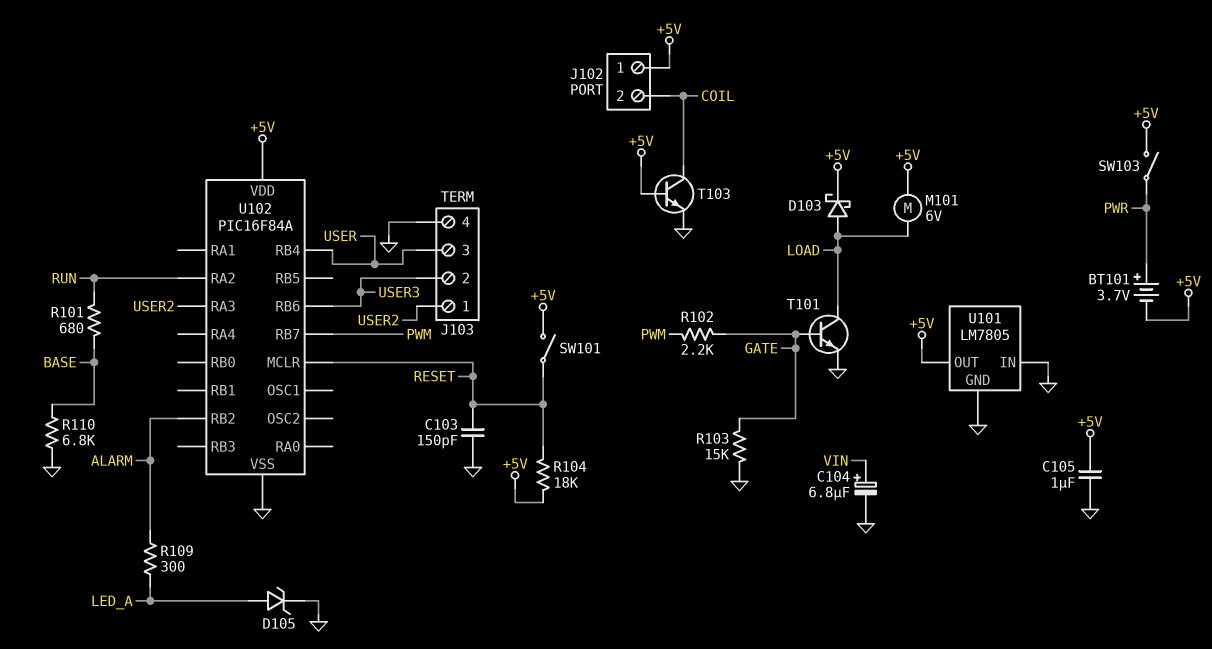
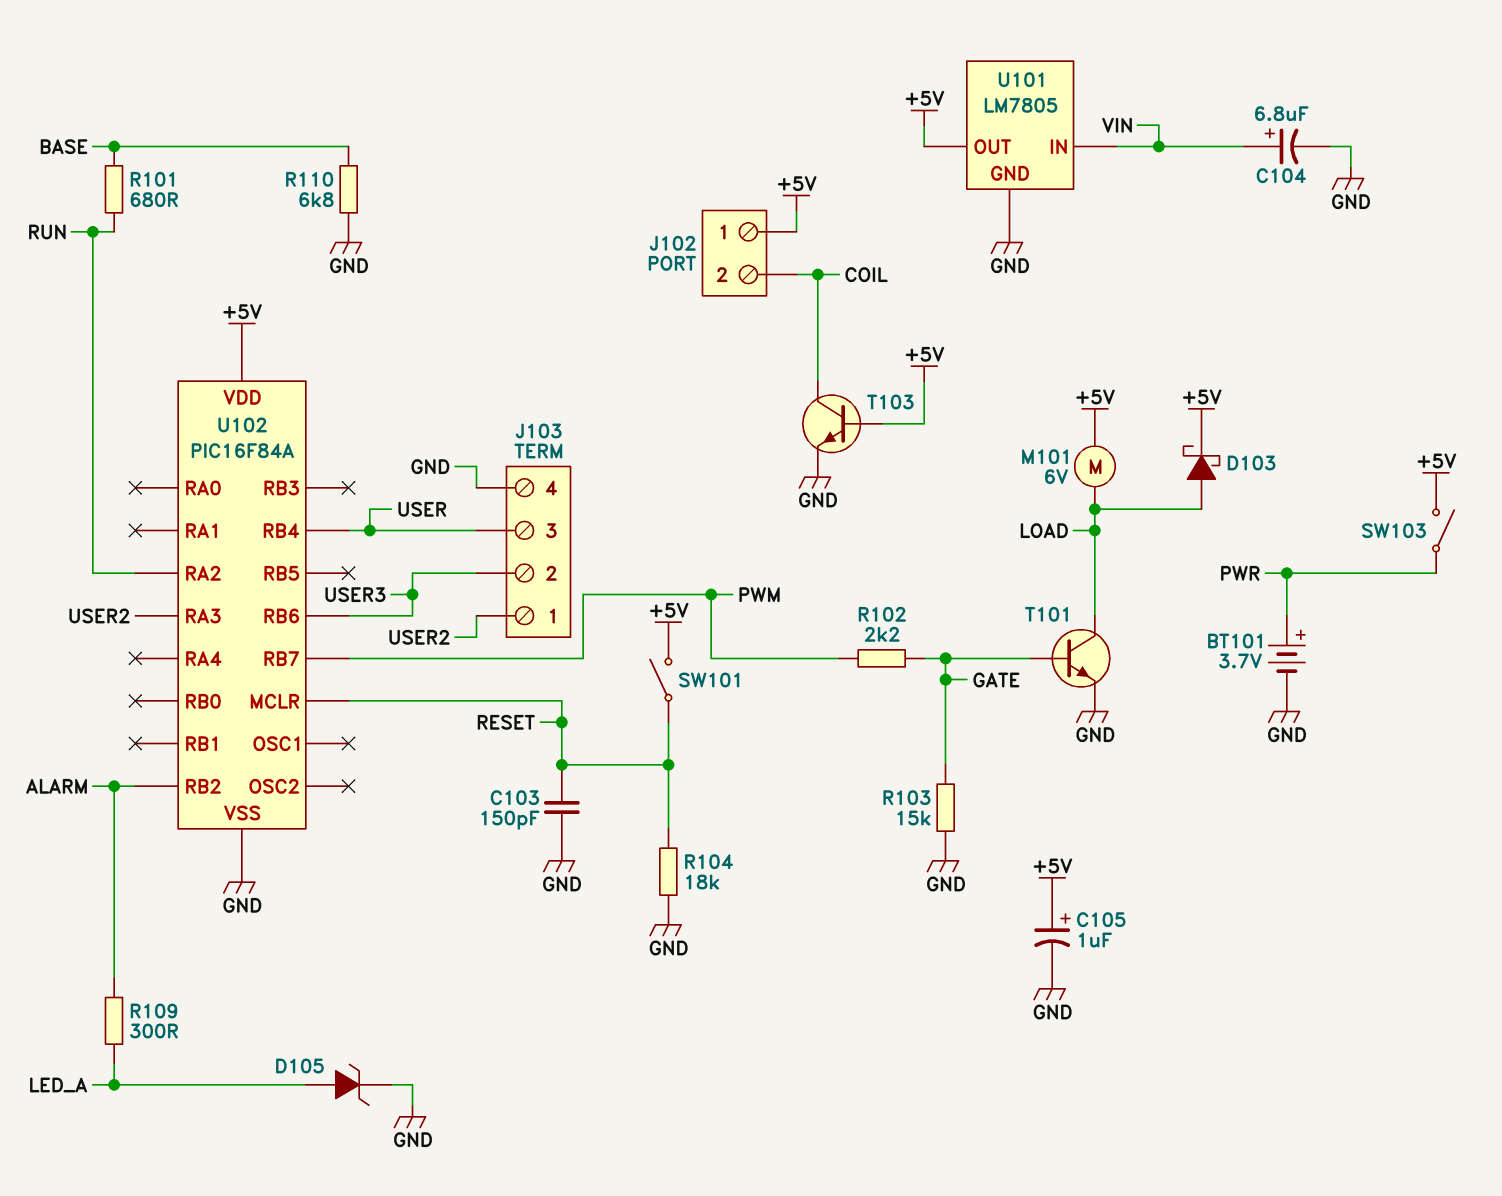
BT101: 3.7V (plus PWR, minus +5V) -> 3.7V (plus PWR, minus GND)
C105: 1uF (+5V, GND) -> 1uF (plus +5V, minus GND)
R104: 18k (+5V, RESET) -> 18k (GND, RESET)
U101 pin IN: GND -> VIN

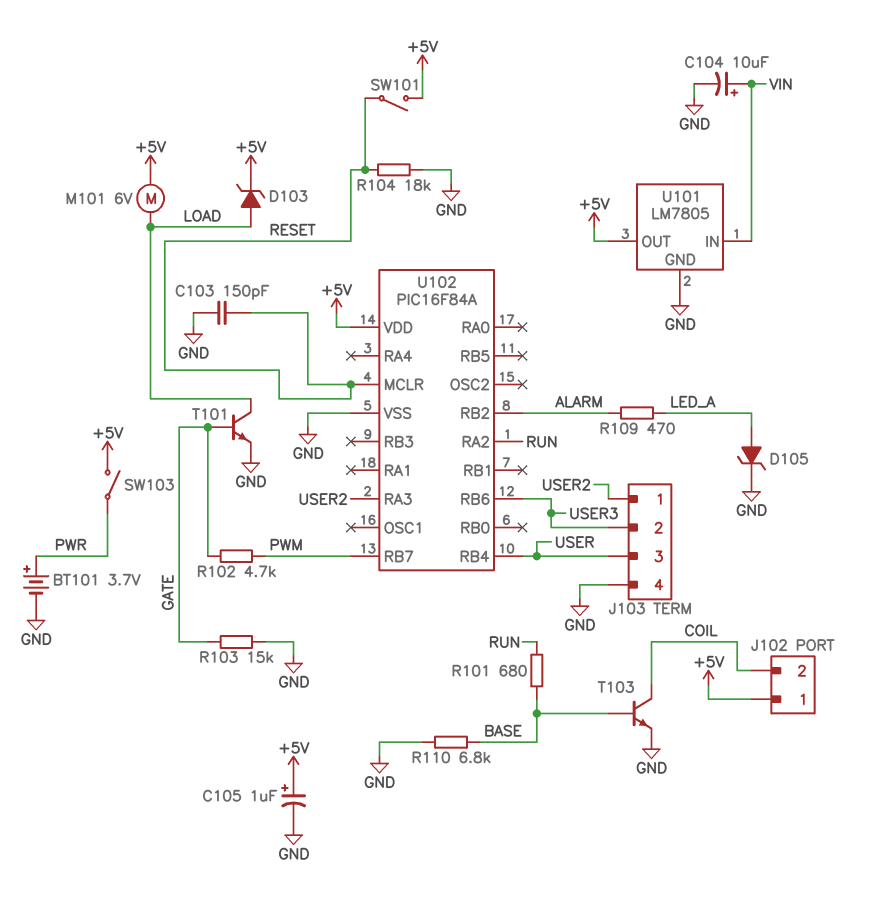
C104: 6.8uF (plus VIN, minus GND) -> 10uF (plus VIN, minus GND)
D103: schottky (A LOAD, K +5V) -> zener (A LOAD, K +5V)
R102: 2.2k (GATE, PWM) -> 4.7k (GATE, PWM)
R109: 300 (ALARM, LED_A) -> 470 (ALARM, LED_A)
T103: NPN (B +5V, C COIL, E GND) -> NPN (B BASE, C COIL, E GND)

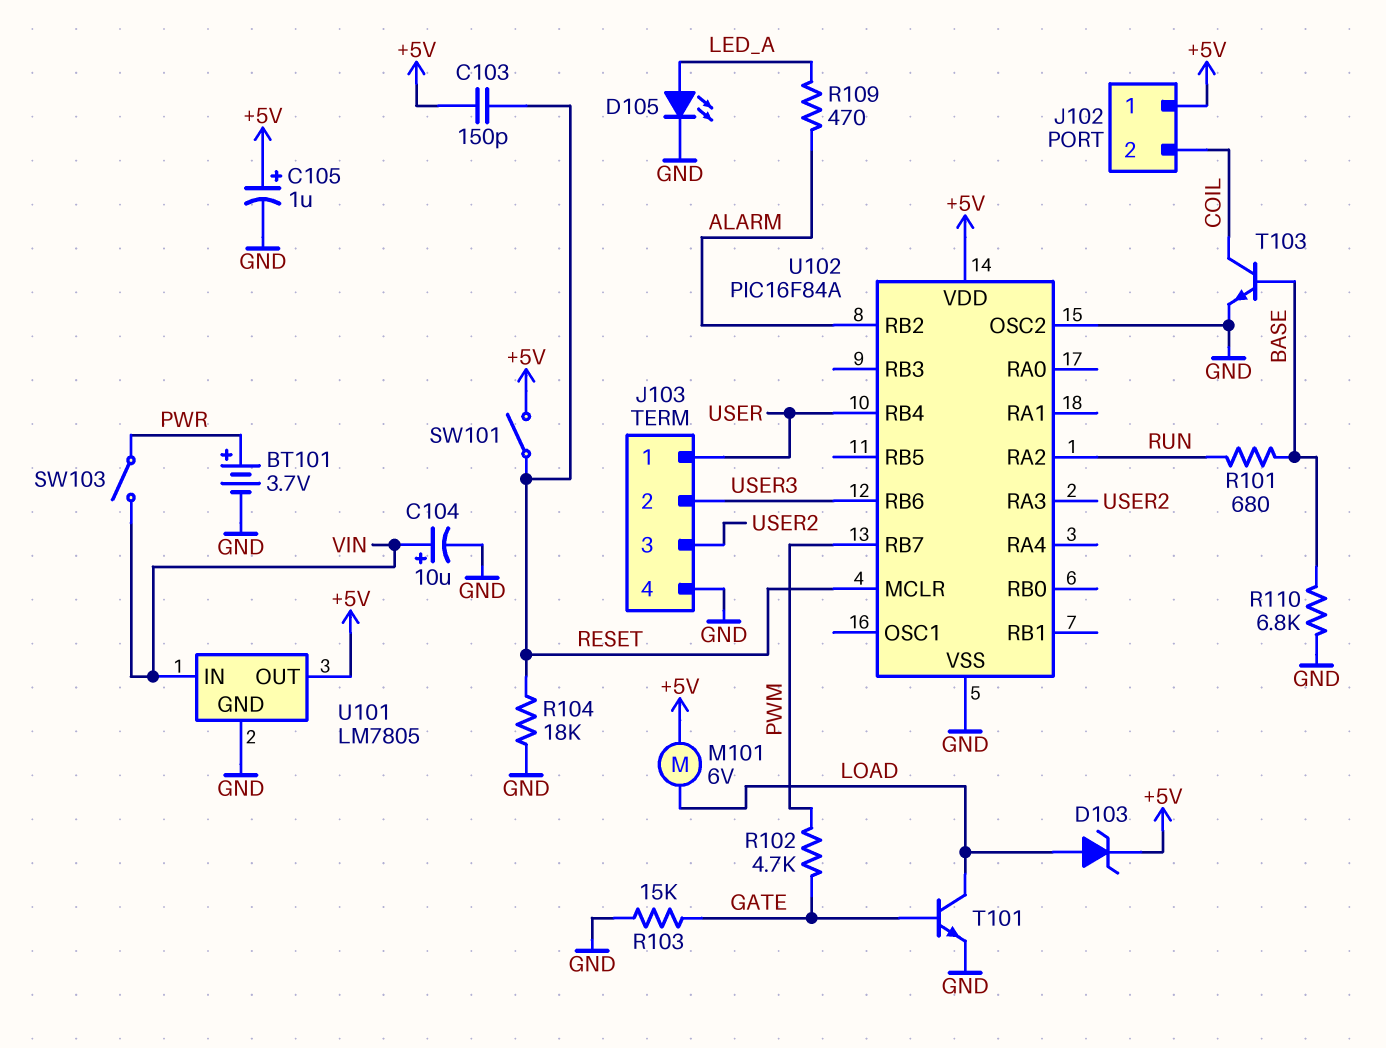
C103: 150pF (GND, RESET) -> 150pF (+5V, RESET)
D105: zener (A LED_A, K GND) -> LED (A LED_A, K GND)
J103 pin 1: USER2 -> USER
J103 pin 3: USER -> USER2
SW103: switch (+5V, PWR) -> switch (PWR, VIN)
U102 pin OSC2: none -> GND

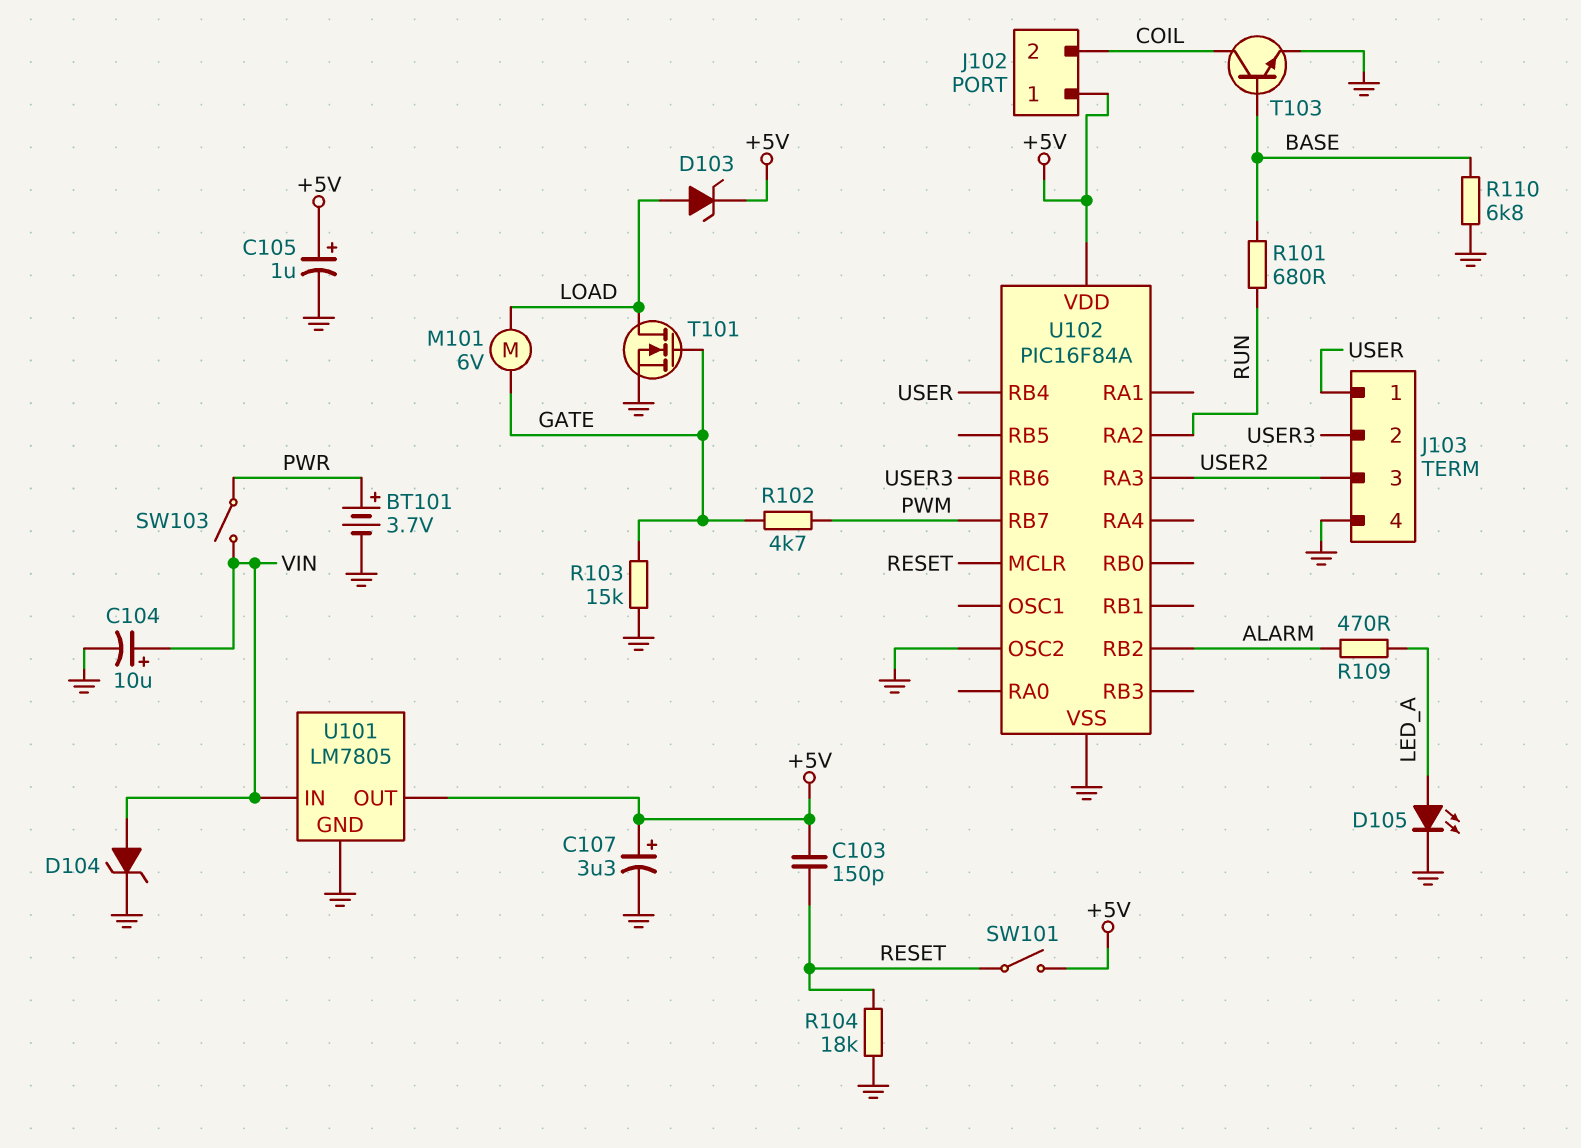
C107: none -> 3.3uF (plus +5V, minus GND)
D104: none -> zener (A VIN, K GND)
M101: motor 6V (+5V, LOAD) -> motor 6V (GATE, LOAD)
T101: NPN (B GATE, C LOAD, E GND) -> NMOS (G GATE, D LOAD, S GND)

